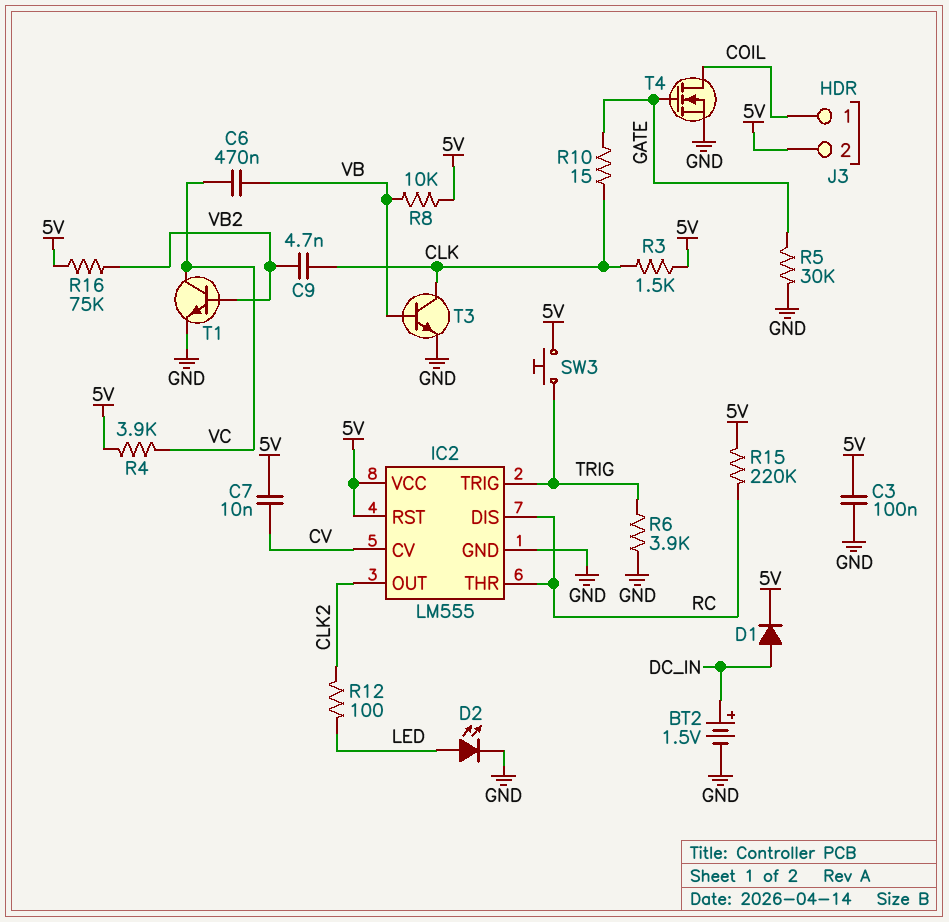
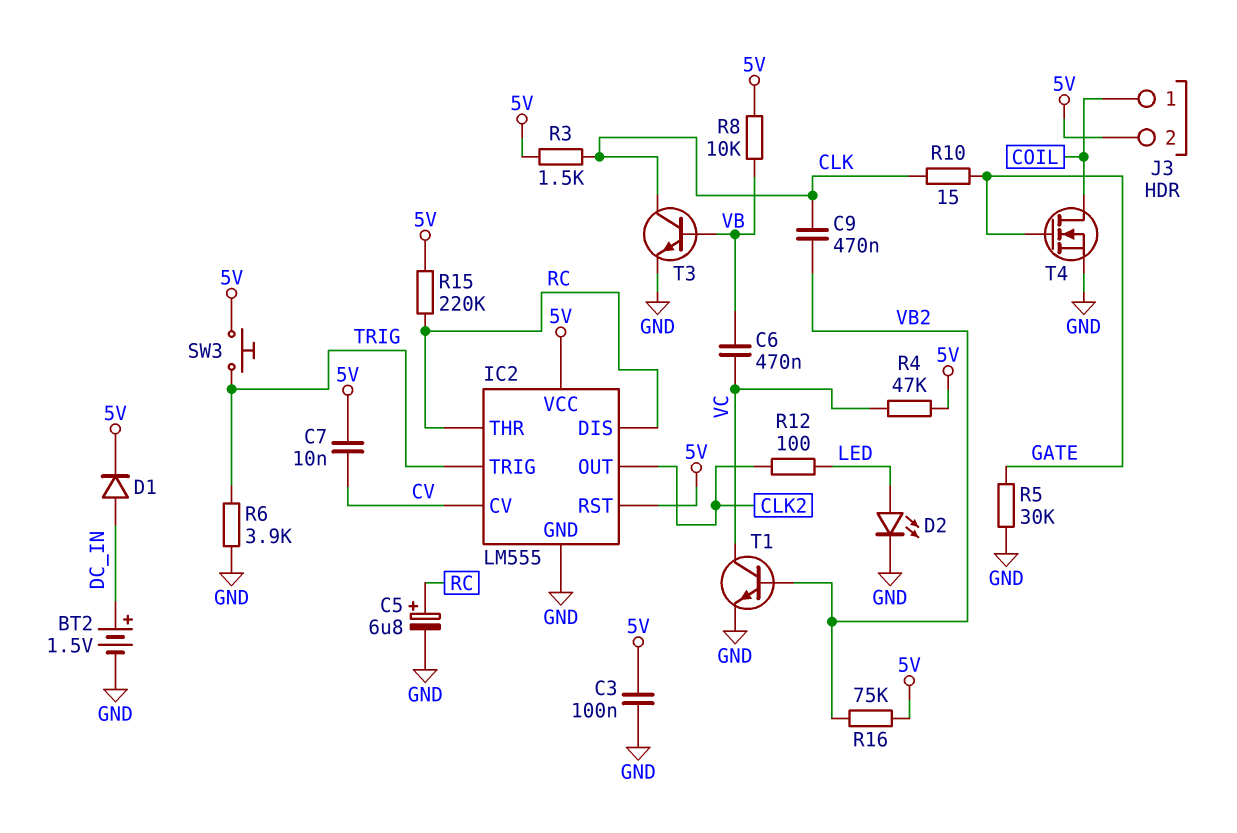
C5: none -> 6.8uF (plus RC, minus GND)
C9: 4.7nF (CLK, VB2) -> 470nF (CLK, VB2)
R4: 3.9k (5V, VC) -> 47k (5V, VC)

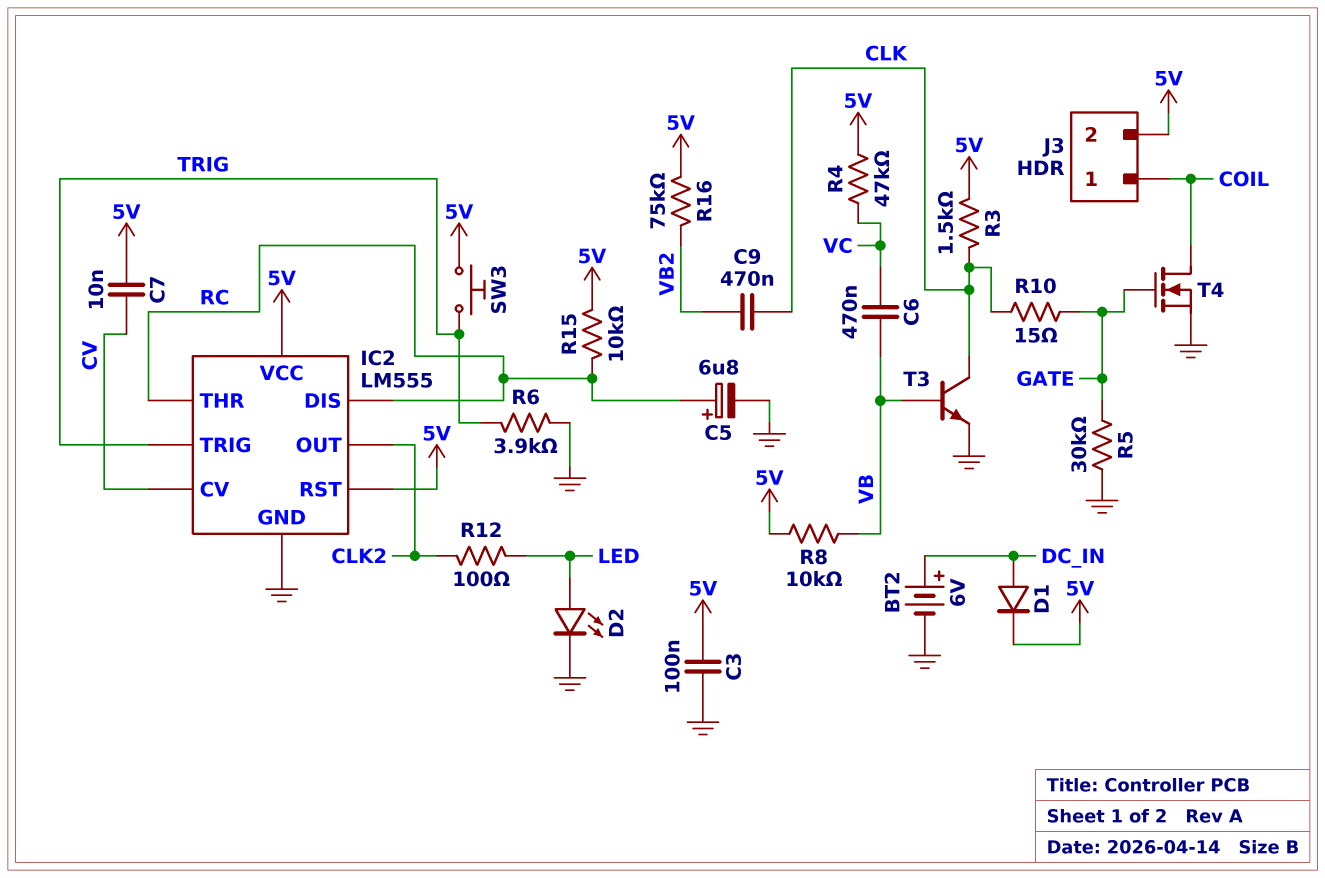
BT2: 1.5V (plus DC_IN, minus GND) -> 6V (plus DC_IN, minus GND)
R15: 220k (5V, RC) -> 10k (5V, RC)
T1: NPN (B VB2, C VC, E GND) -> none

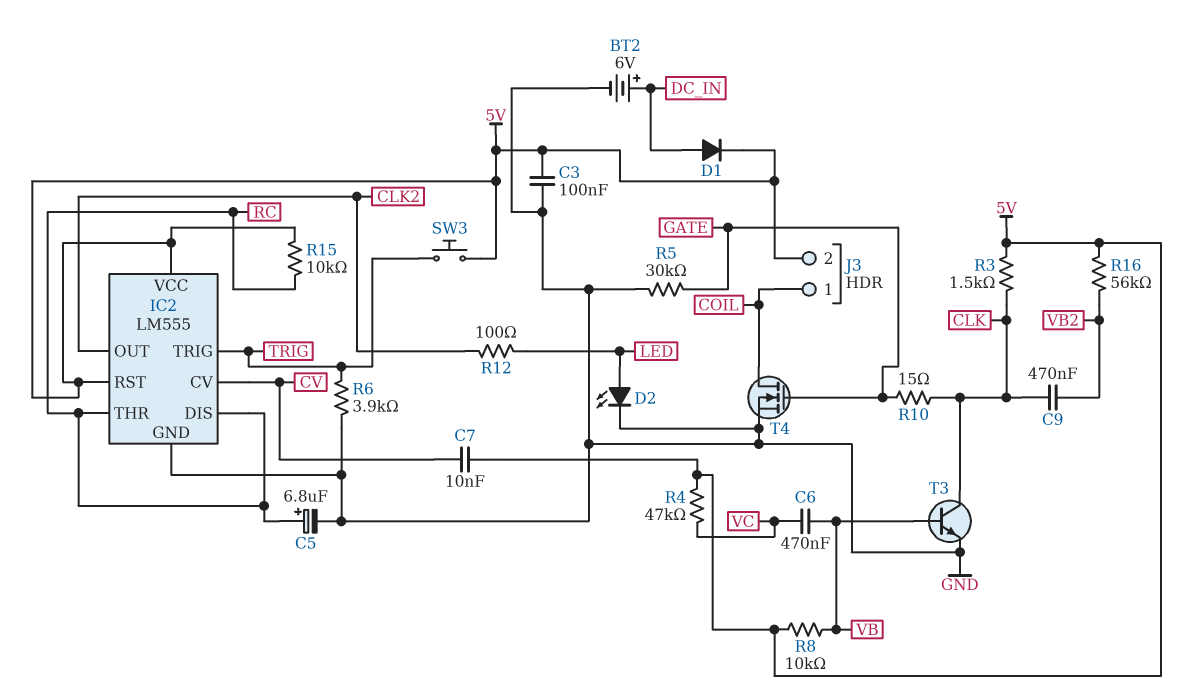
R16: 75k (5V, VB2) -> 56k (5V, VB2)

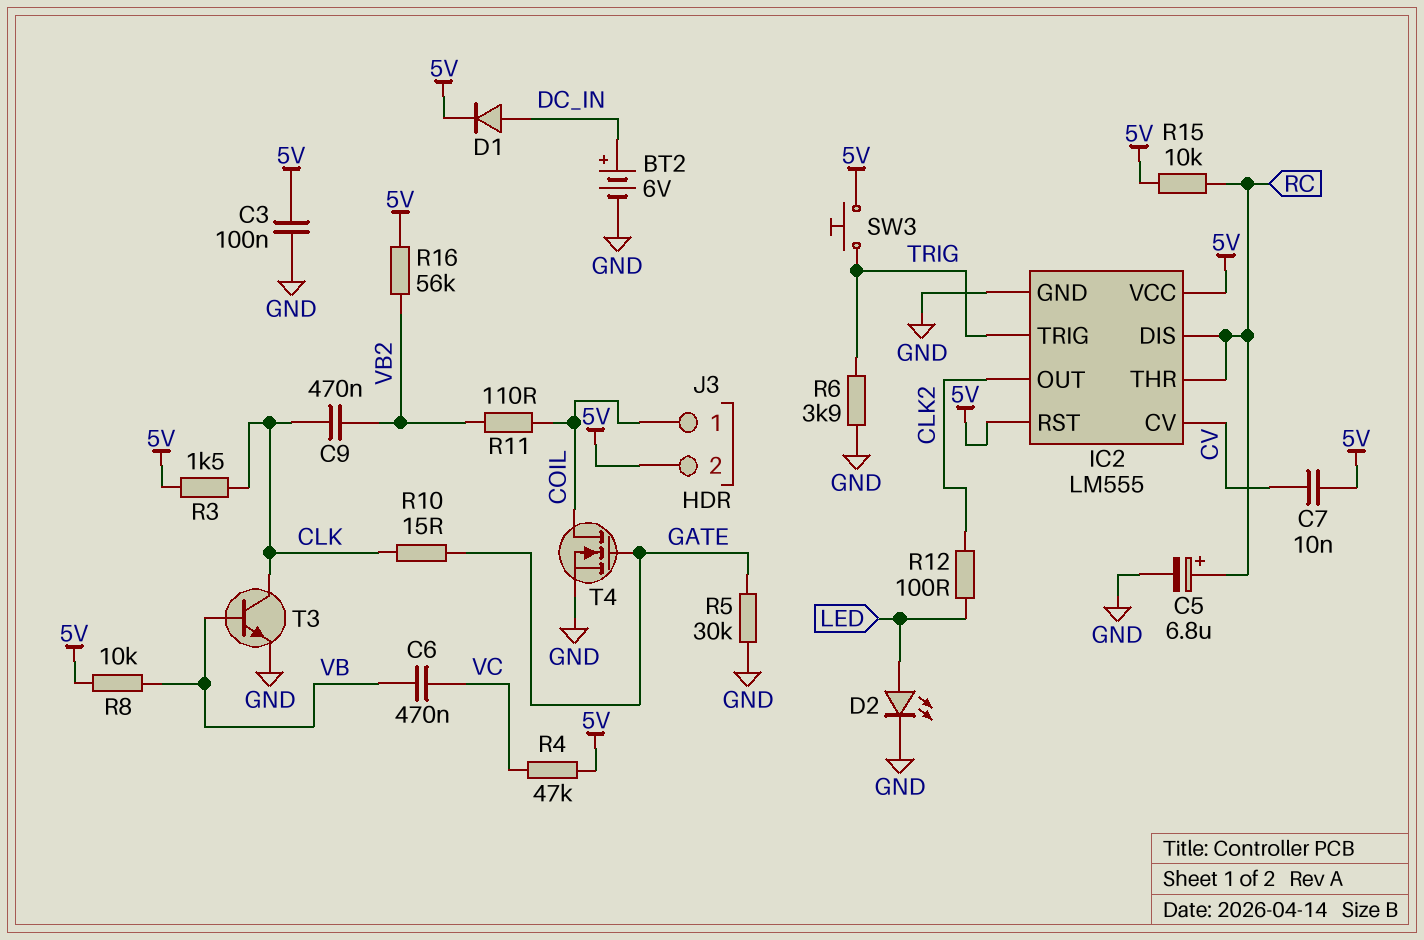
R11: none -> 110 (COIL, VB2)

